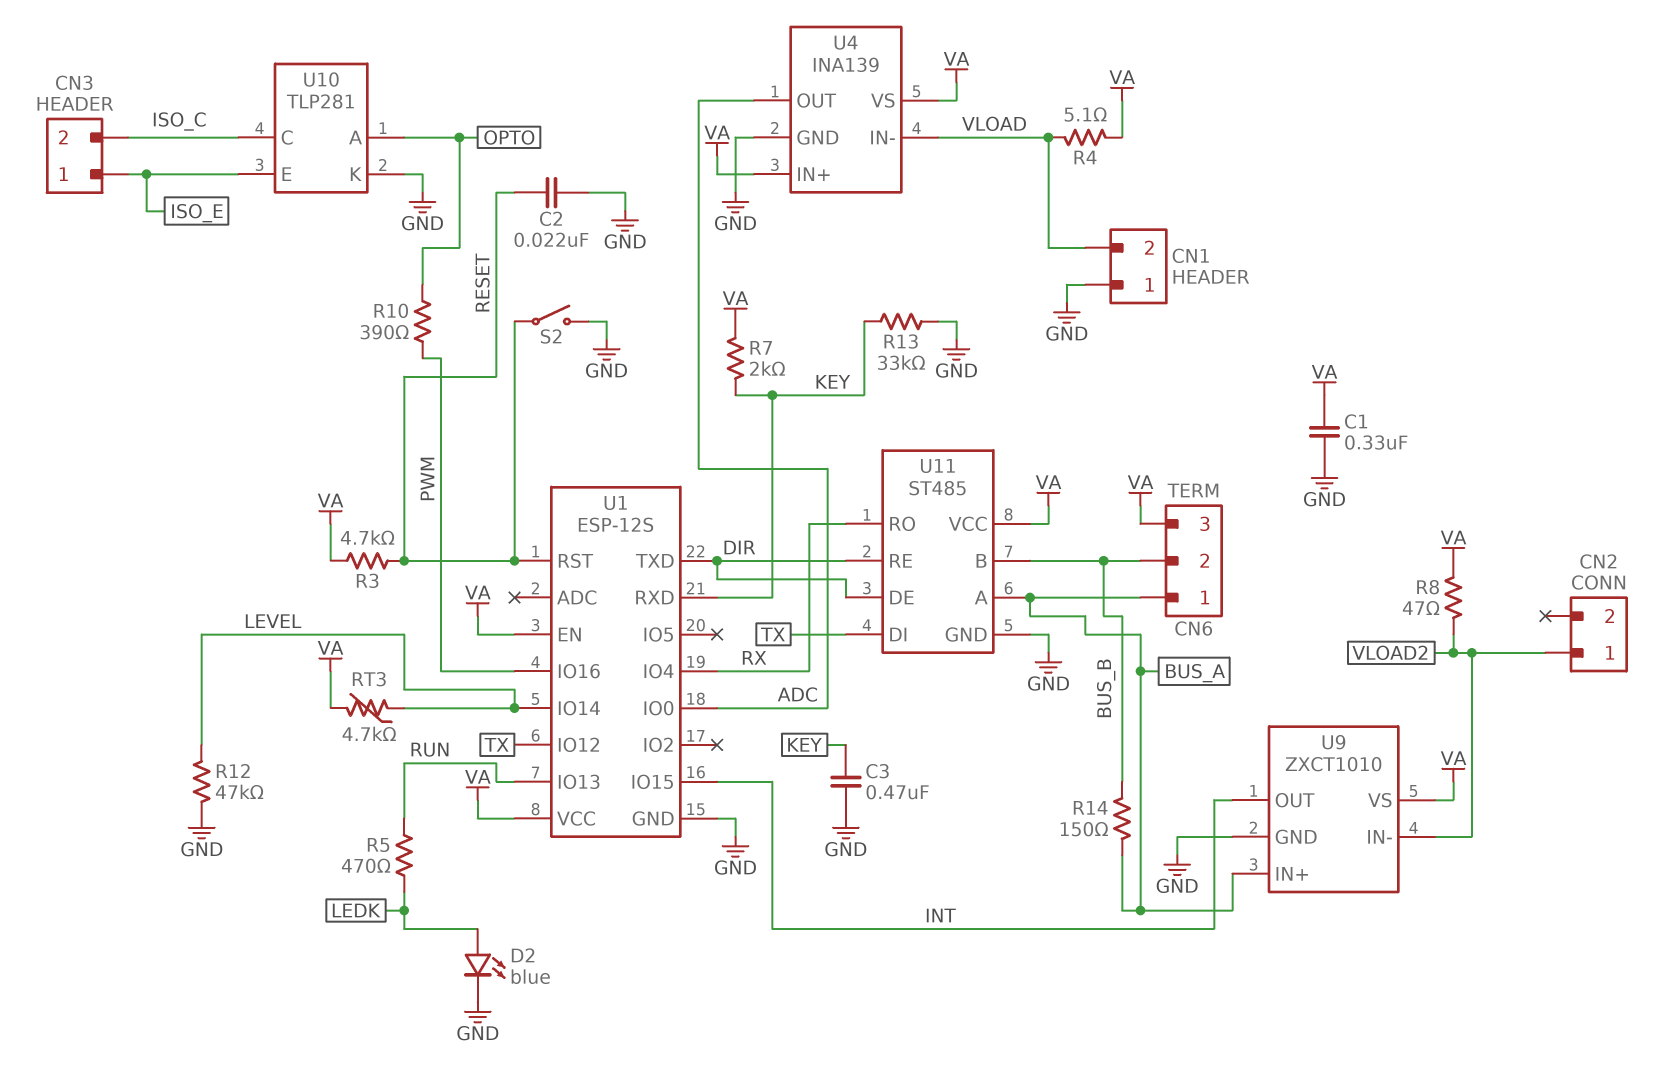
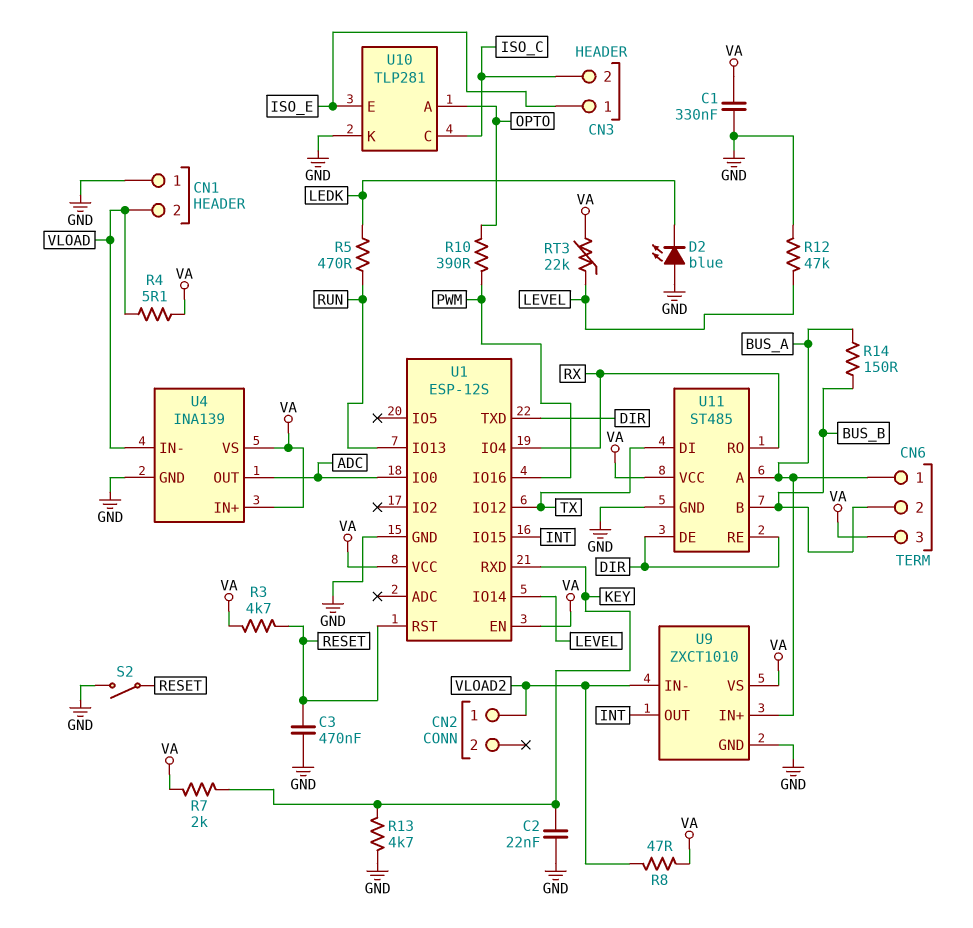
C2: 22nF (GND, RESET) -> 22nF (GND, KEY)
C3: 470nF (GND, KEY) -> 470nF (GND, RESET)
D2: LED blue (A LEDK, K GND) -> LED blue (A GND, K LEDK)
R13: 33k (GND, KEY) -> 4.7k (GND, KEY)
RT3: 4.7k (LEVEL, VA) -> 22k (LEVEL, VA)

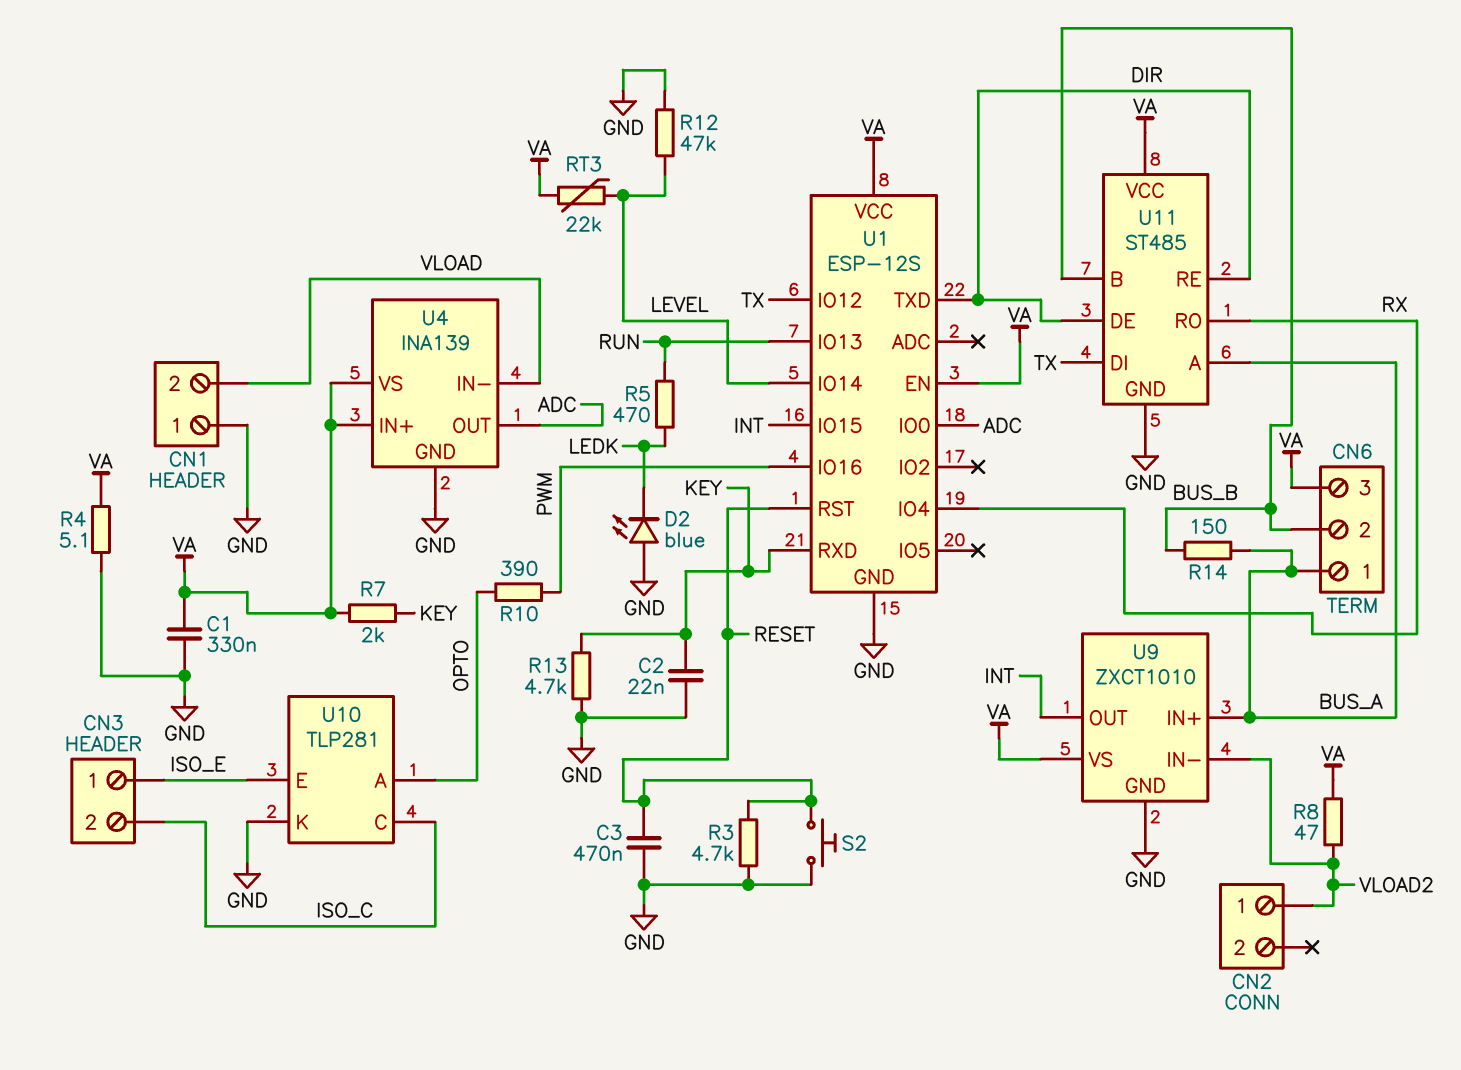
R3: 4.7k (RESET, VA) -> 4.7k (GND, RESET)
R4: 5.1 (VA, VLOAD) -> 5.1 (GND, VA)
S2: switch (GND, RESET) -> button (GND, RESET)

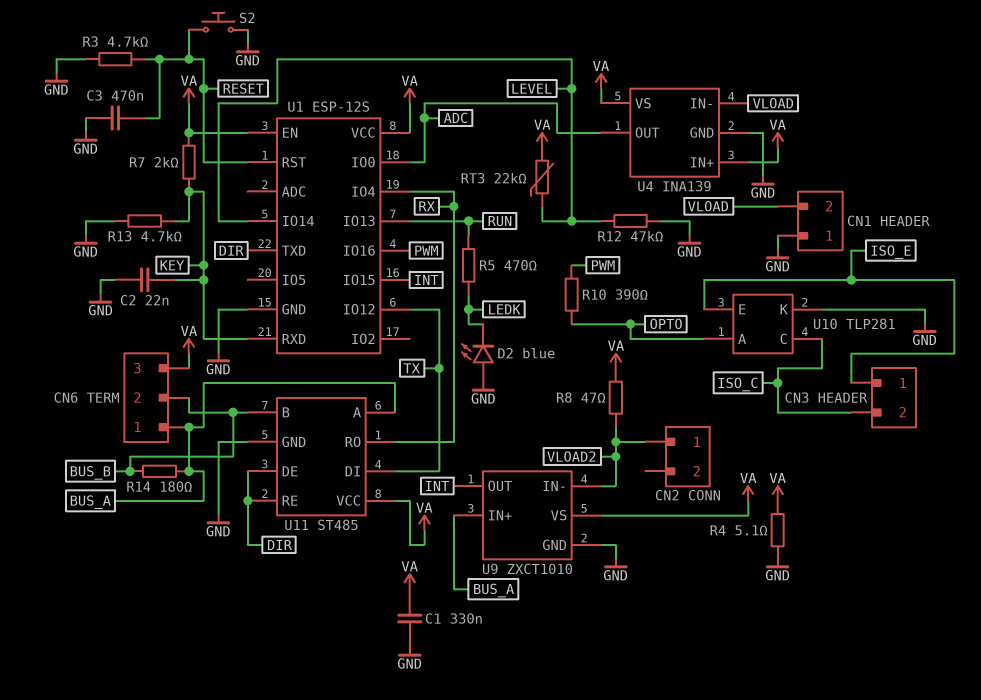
R14: 150 (BUS_A, BUS_B) -> 180 (BUS_A, BUS_B)

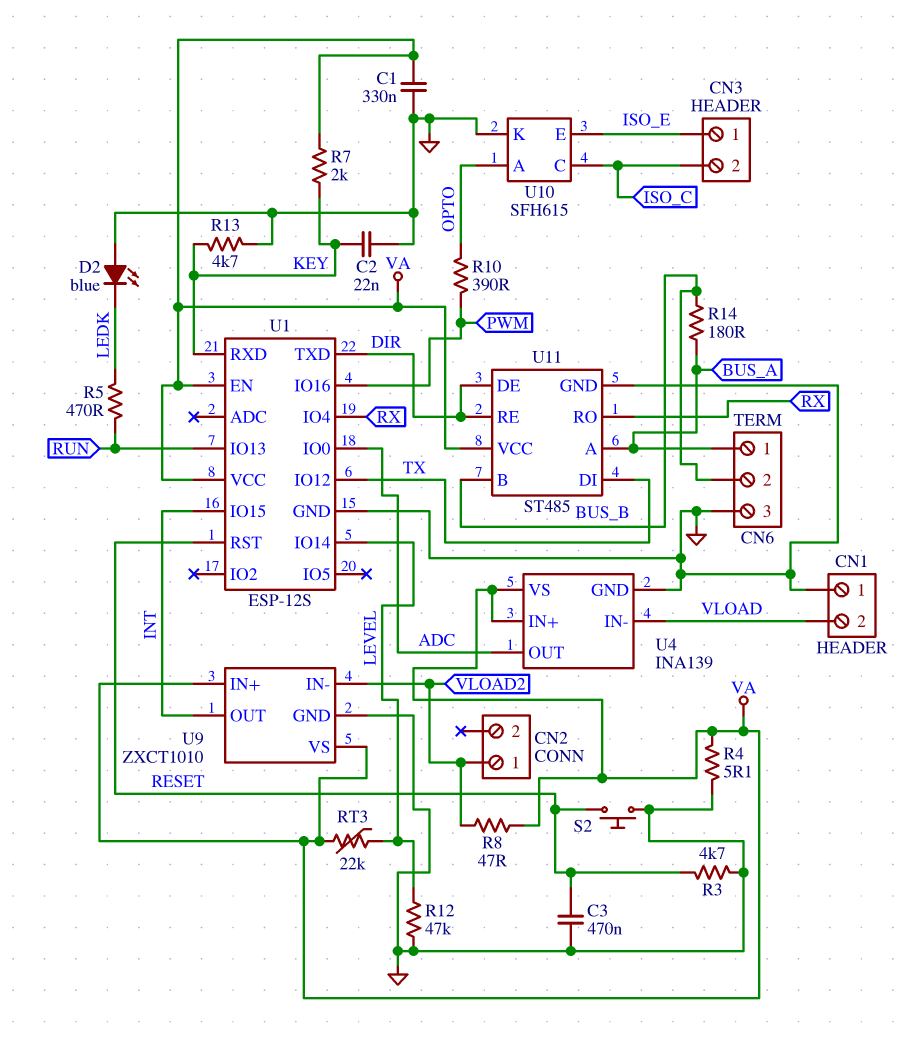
CN6 pin 3: VA -> GND
U9 pin IN+: BUS_A -> VA
U10: TLP281 -> SFH615

